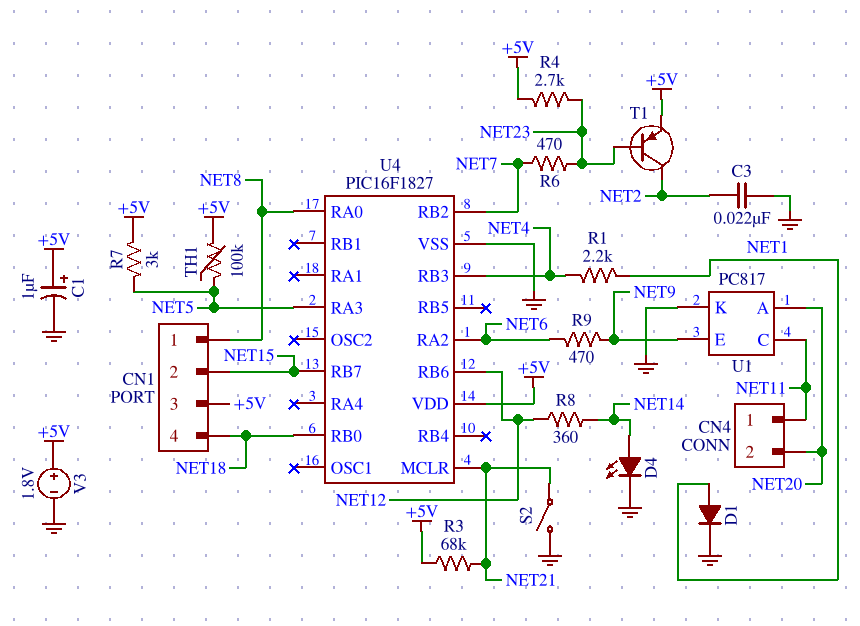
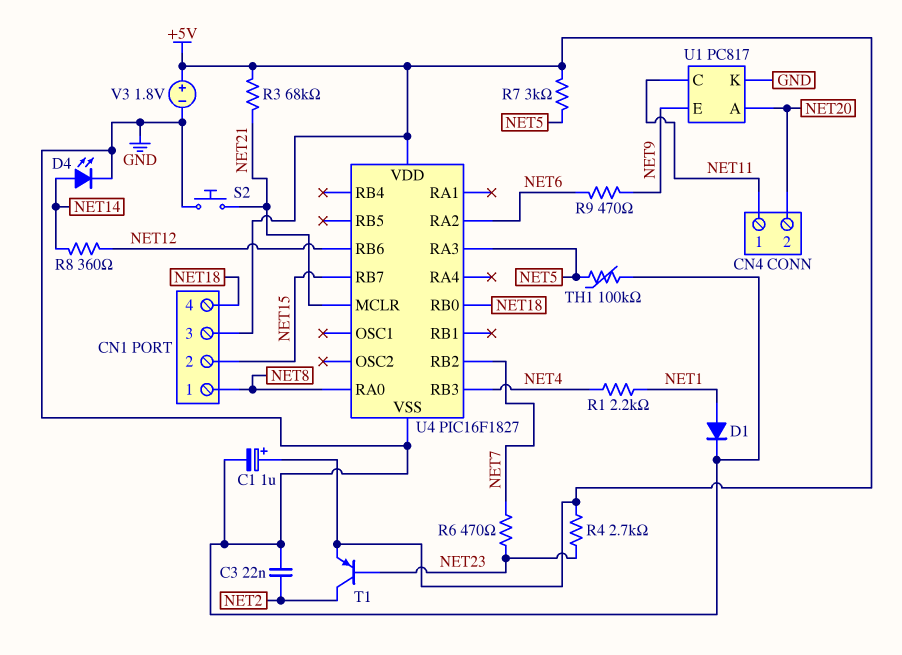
S2: switch (GND, NET21) -> button (GND, NET21)
TH1: 100k (+5V, NET5) -> 100k (GND, NET5)

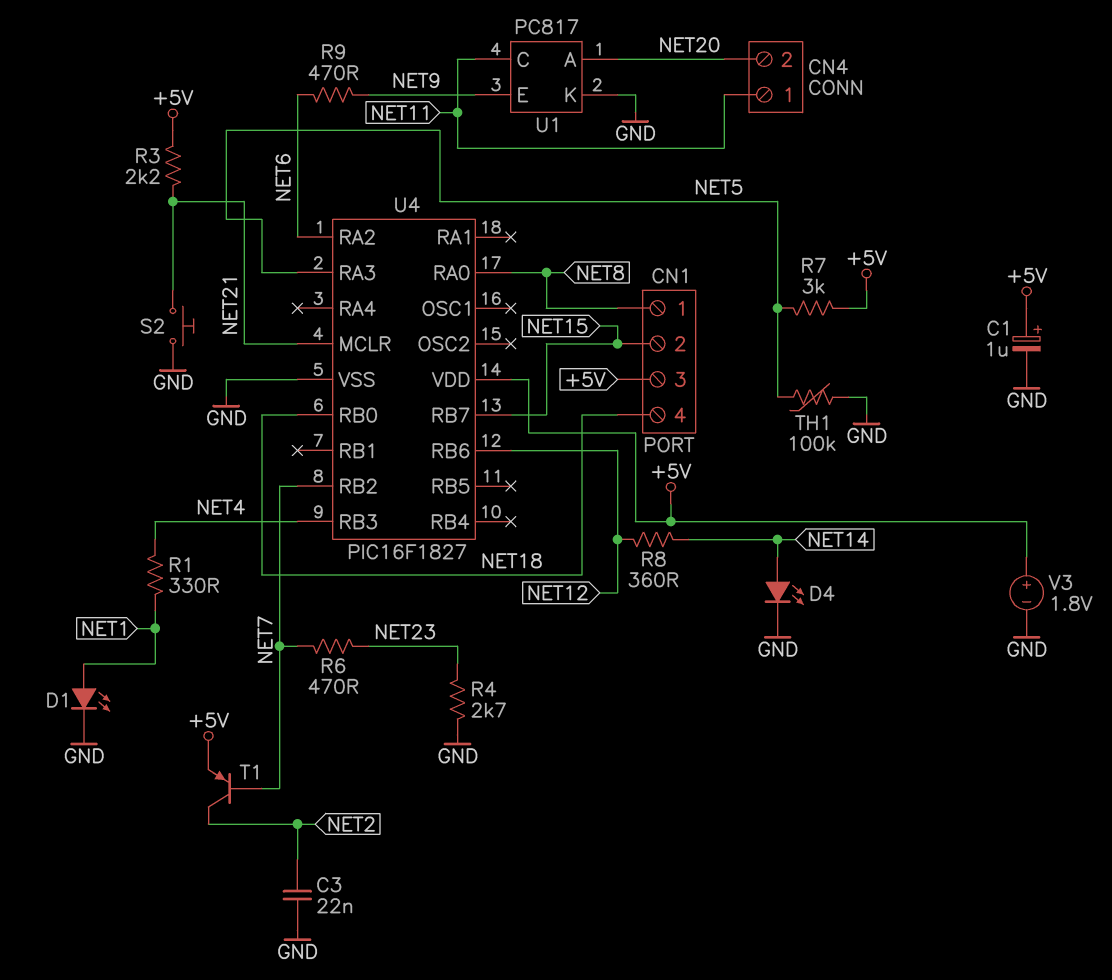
D1: diode (A NET1, K GND) -> LED (A NET1, K GND)
R1: 2.2k (NET1, NET4) -> 330 (NET1, NET4)
R3: 68k (+5V, NET21) -> 2.2k (+5V, NET21)
R4: 2.7k (+5V, NET23) -> 2.7k (GND, NET23)
T1: PNP (B NET23, C NET2, E +5V) -> PNP (B NET7, C NET2, E +5V)

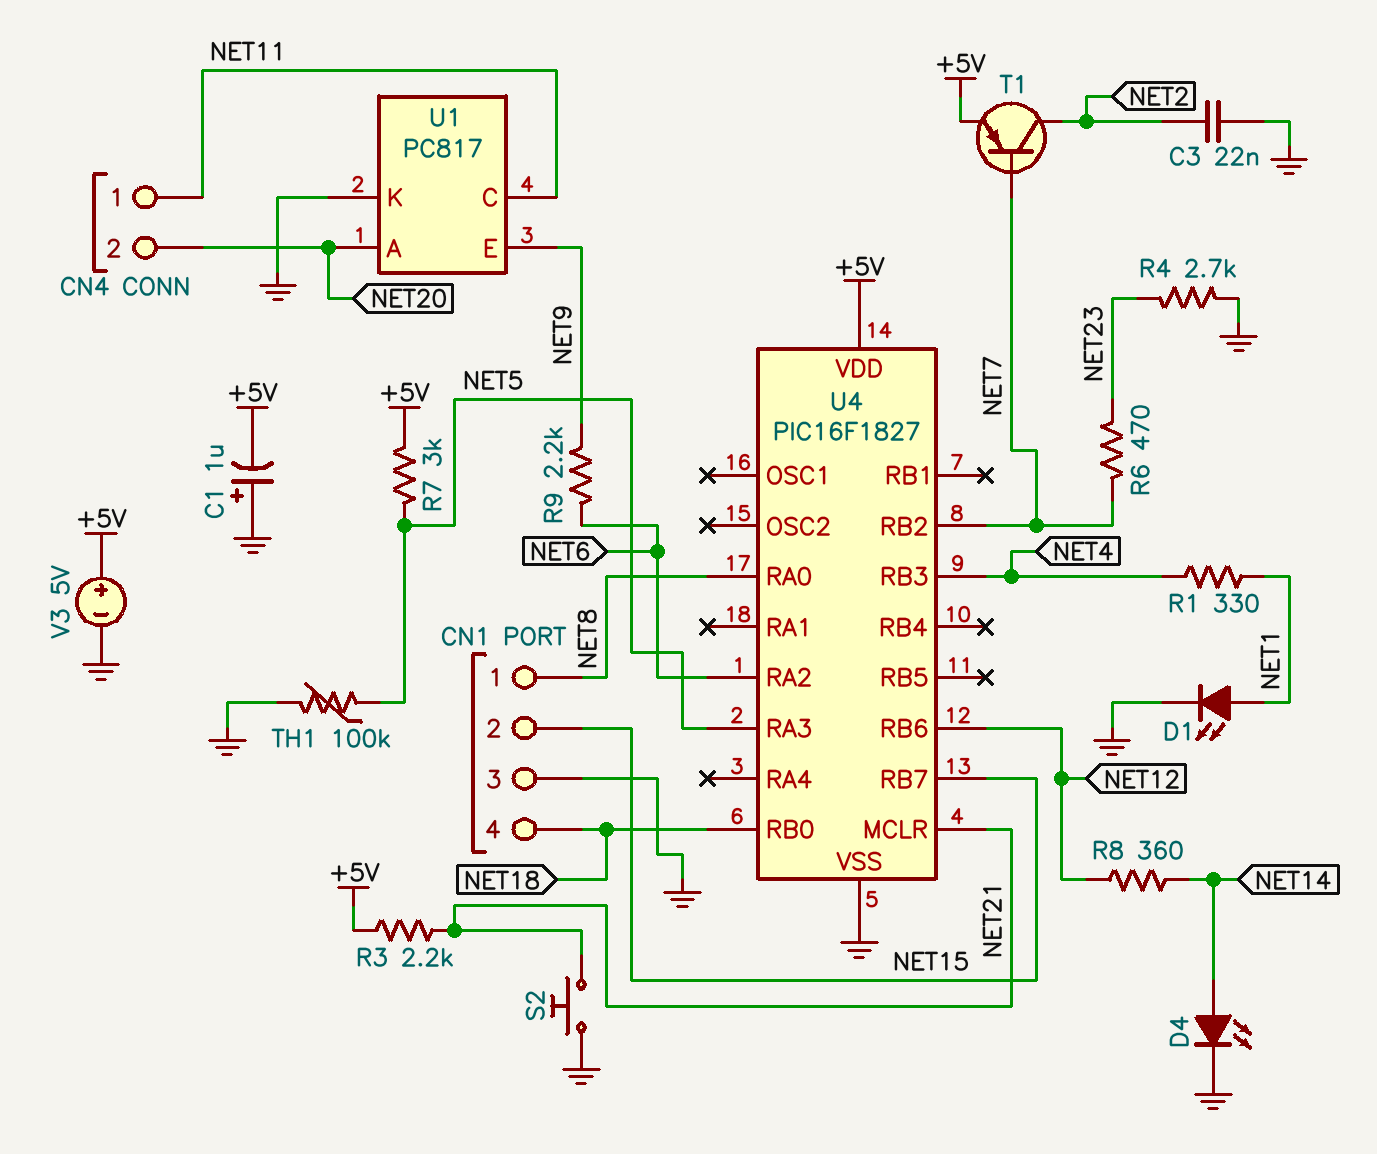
C1: 1uF (plus +5V, minus GND) -> 1uF (plus GND, minus +5V)
CN1 pin 3: +5V -> GND
R9: 470 (NET6, NET9) -> 2.2k (NET6, NET9)
V3: 1.8V (plus +5V, minus GND) -> 5V (plus +5V, minus GND)

